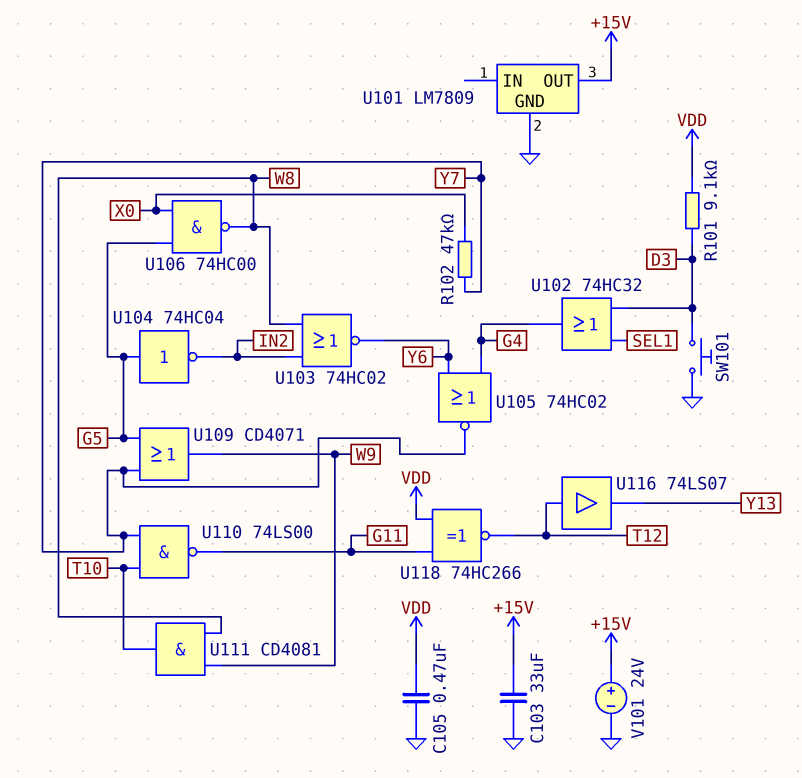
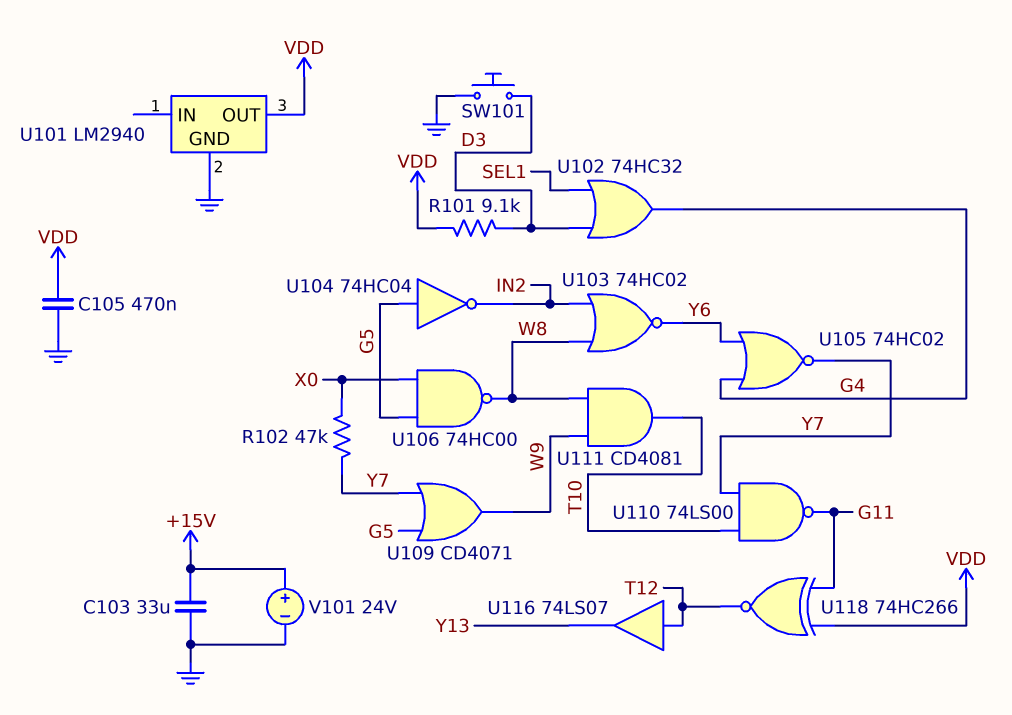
U101: LM7809 -> LM2940
U101 pin OUT: +15V -> VDD

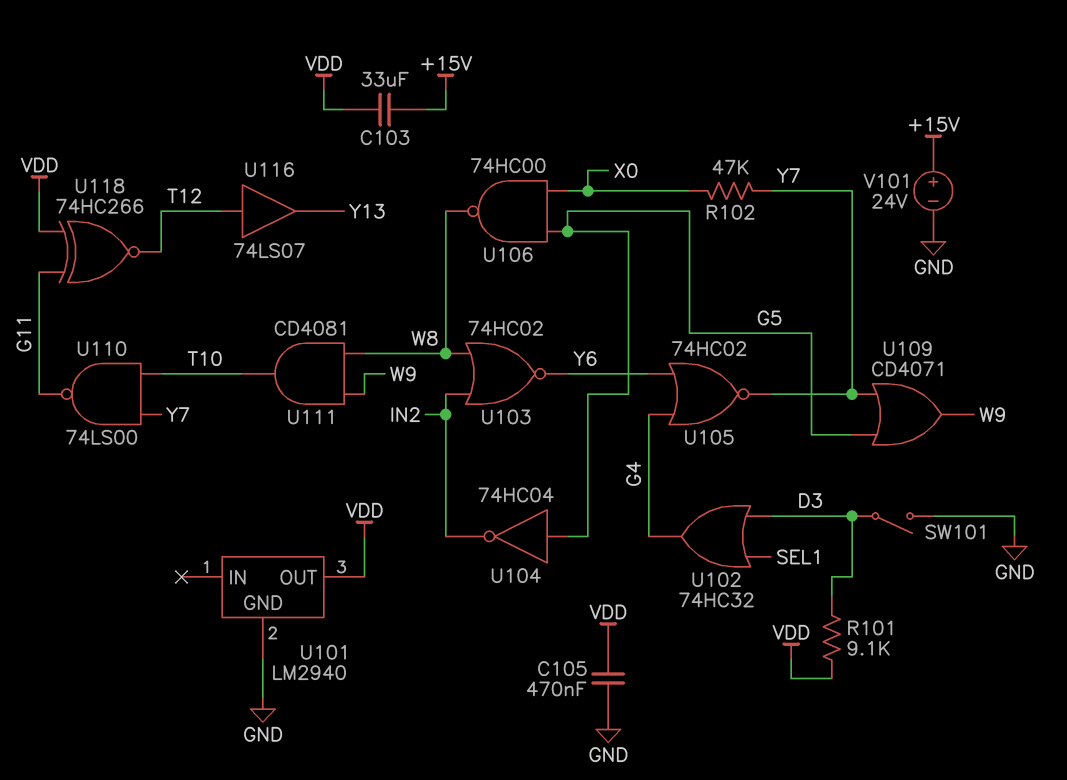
C103: 33uF (+15V, GND) -> 33uF (+15V, VDD)
SW101: button (D3, GND) -> switch (D3, GND)

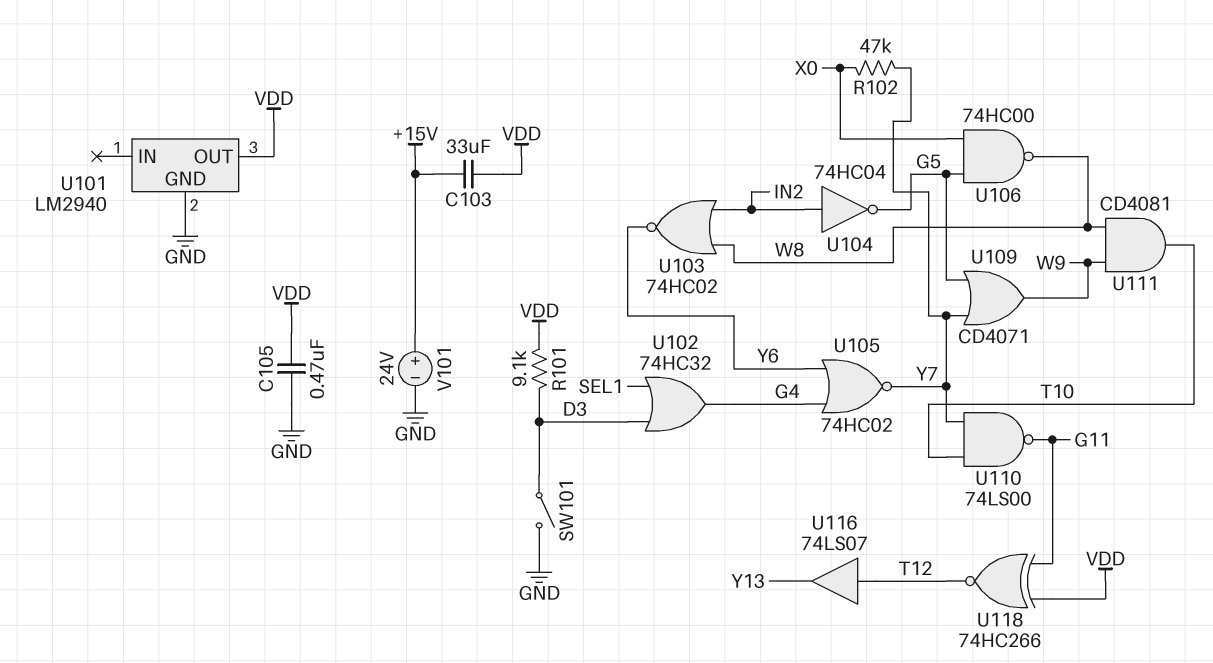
U104: NOT 74HC04 (in G5, out IN2) -> NOT 74HC04 (in IN2, out G5)

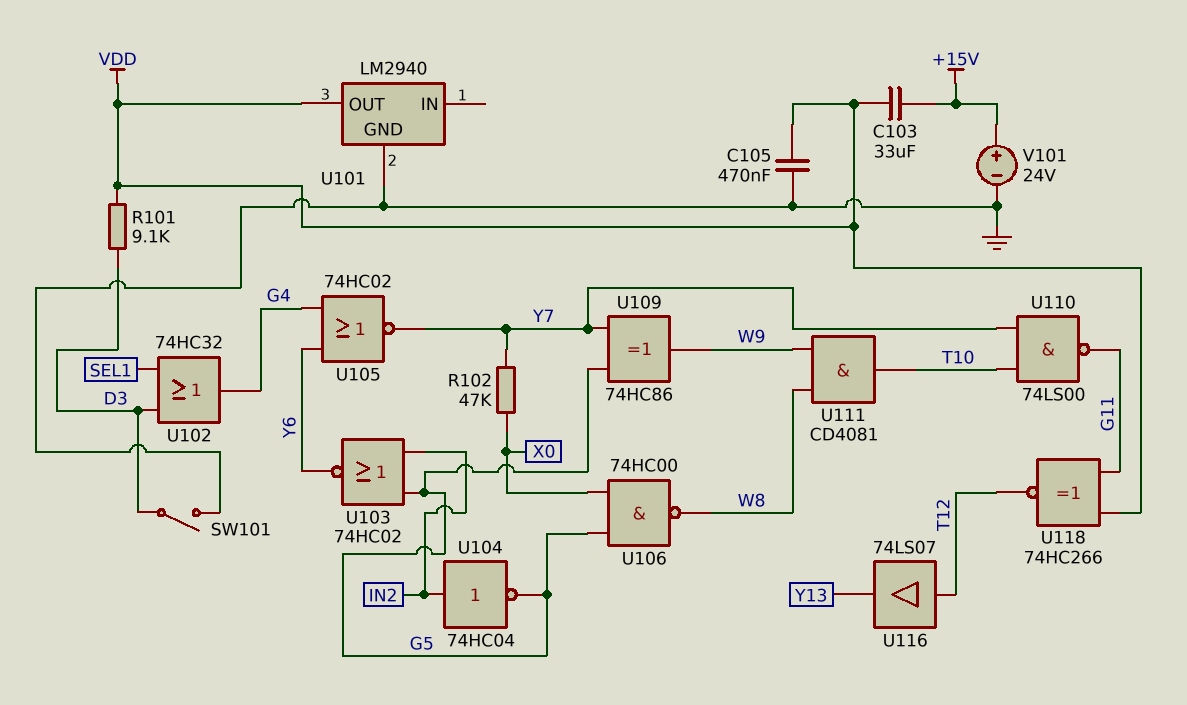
U103: NOR 74HC02 (in IN2, in W8, out Y6) -> NOR 74HC02 (in G5, in IN2, out Y6)
U109: OR CD4071 (in G5, in Y7, out W9) -> XOR 74HC86 (in G5, in Y7, out W9)

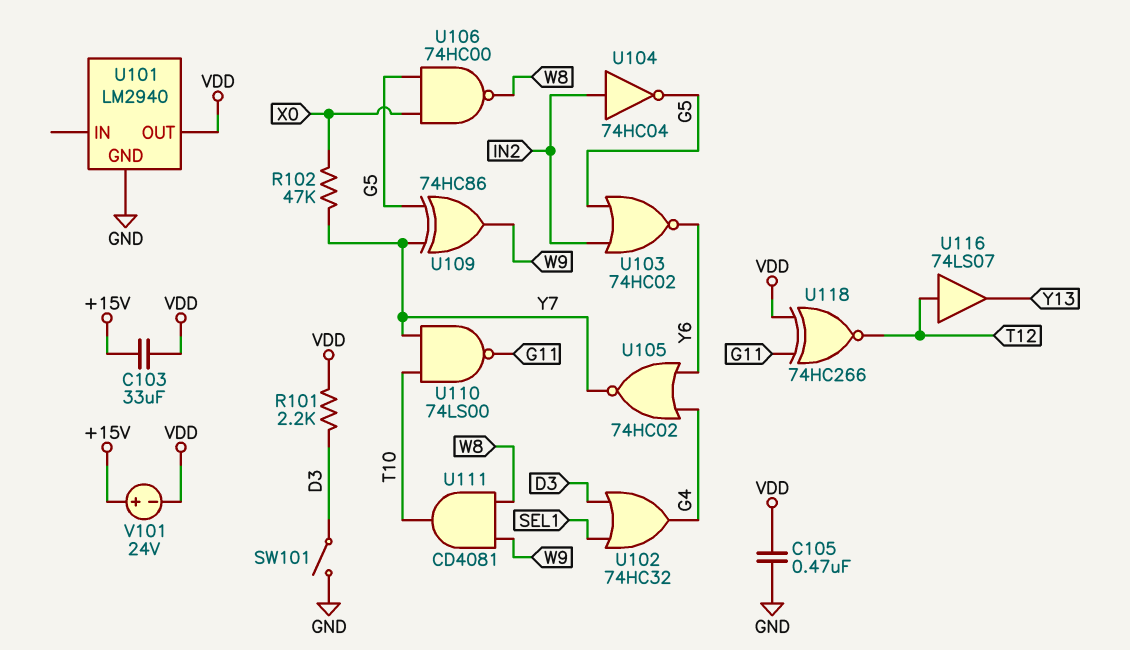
R101: 9.1k (D3, VDD) -> 2.2k (D3, VDD)
V101: 24V (plus +15V, minus GND) -> 24V (plus +15V, minus VDD)

